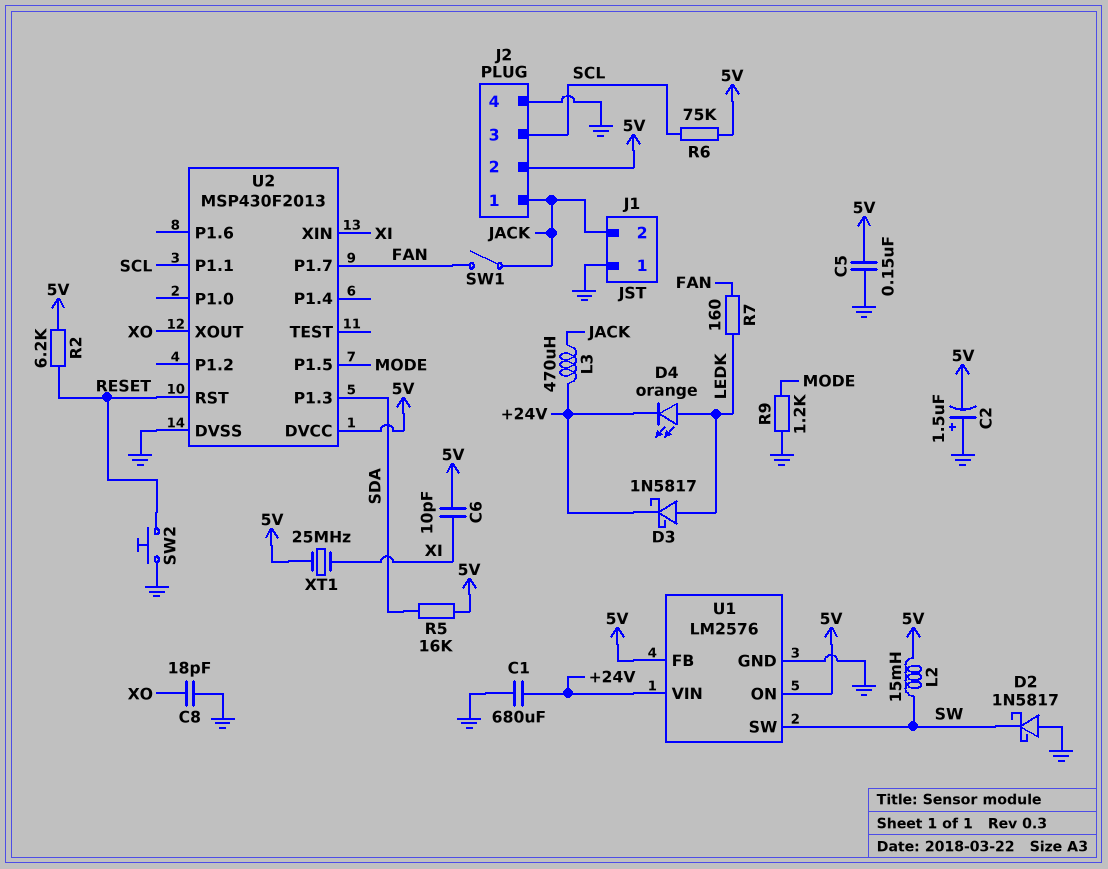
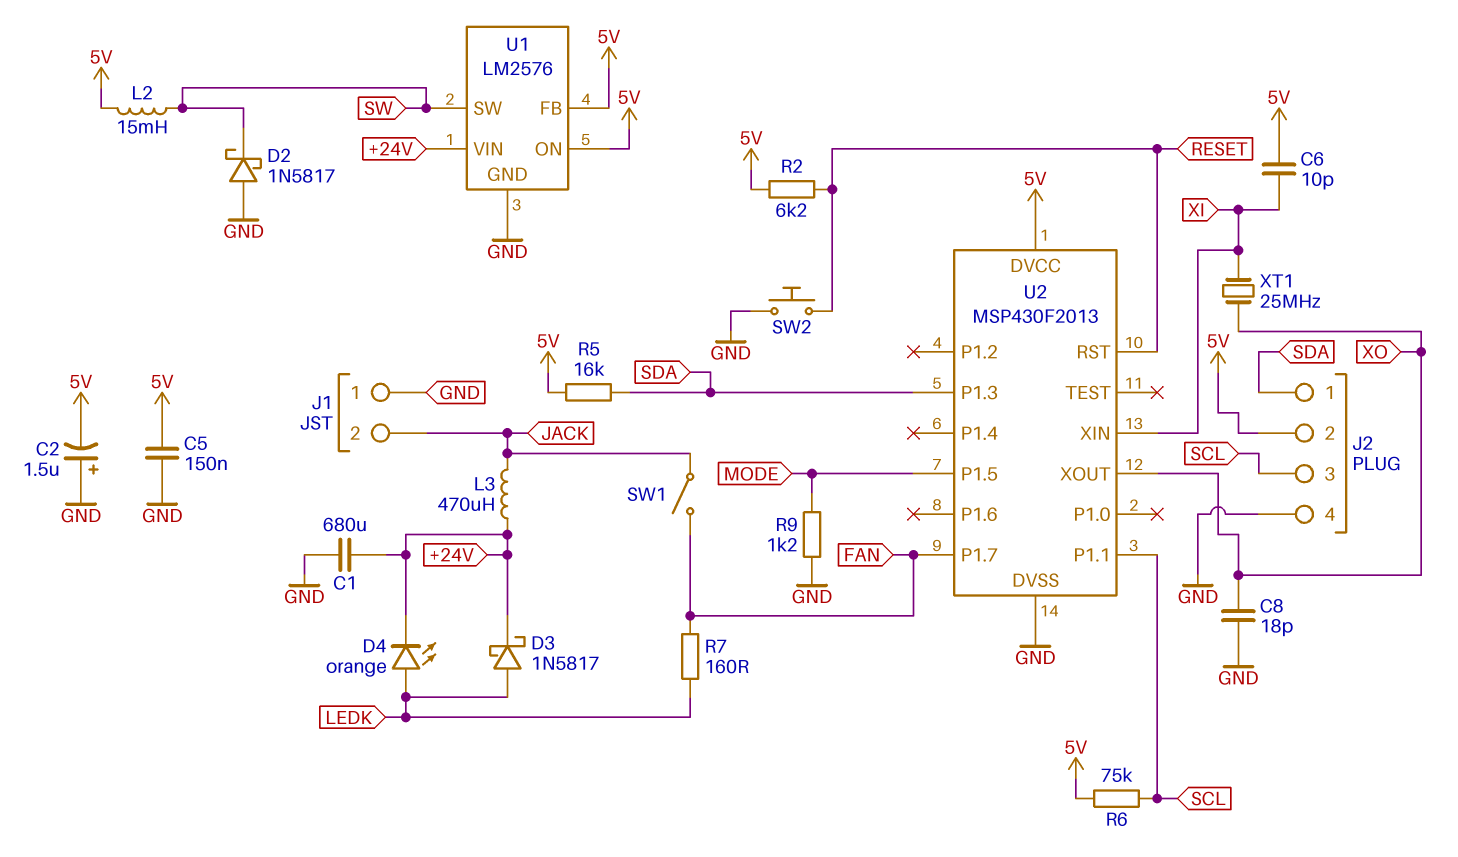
J2 pin 1: JACK -> SDA
XT1: 25MHz (5V, XI) -> 25MHz (XI, XO)

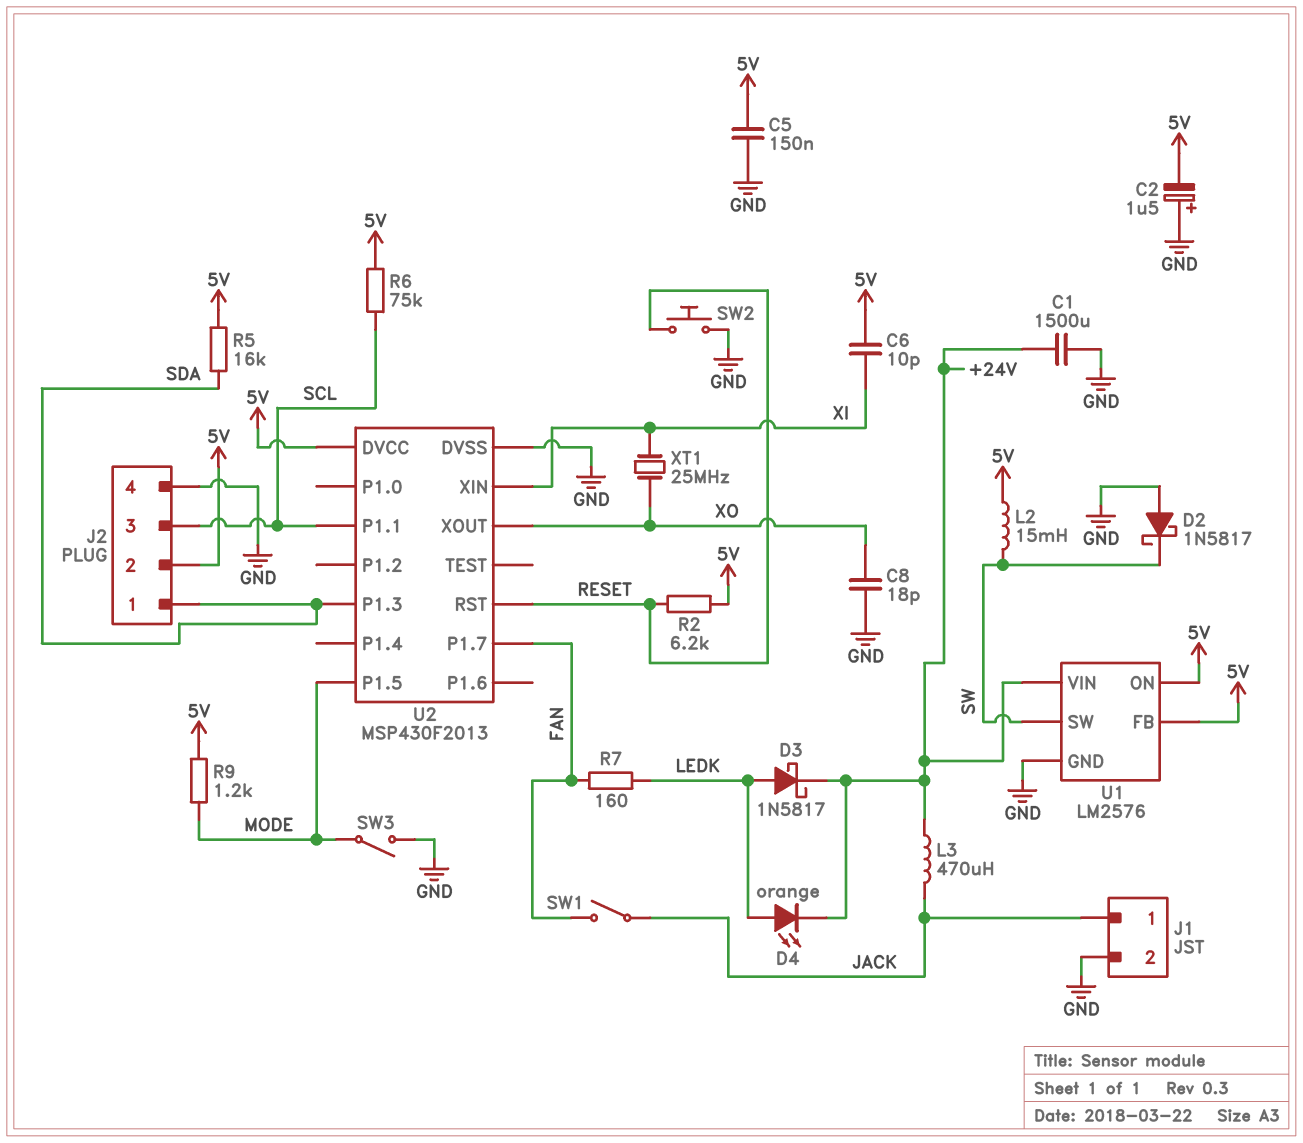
C1: 680uF (+24V, GND) -> 1500uF (+24V, GND)
J1 pin 1: GND -> JACK
J1 pin 2: JACK -> GND
R9: 1.2k (GND, MODE) -> 1.2k (5V, MODE)
SW3: none -> switch (GND, MODE)

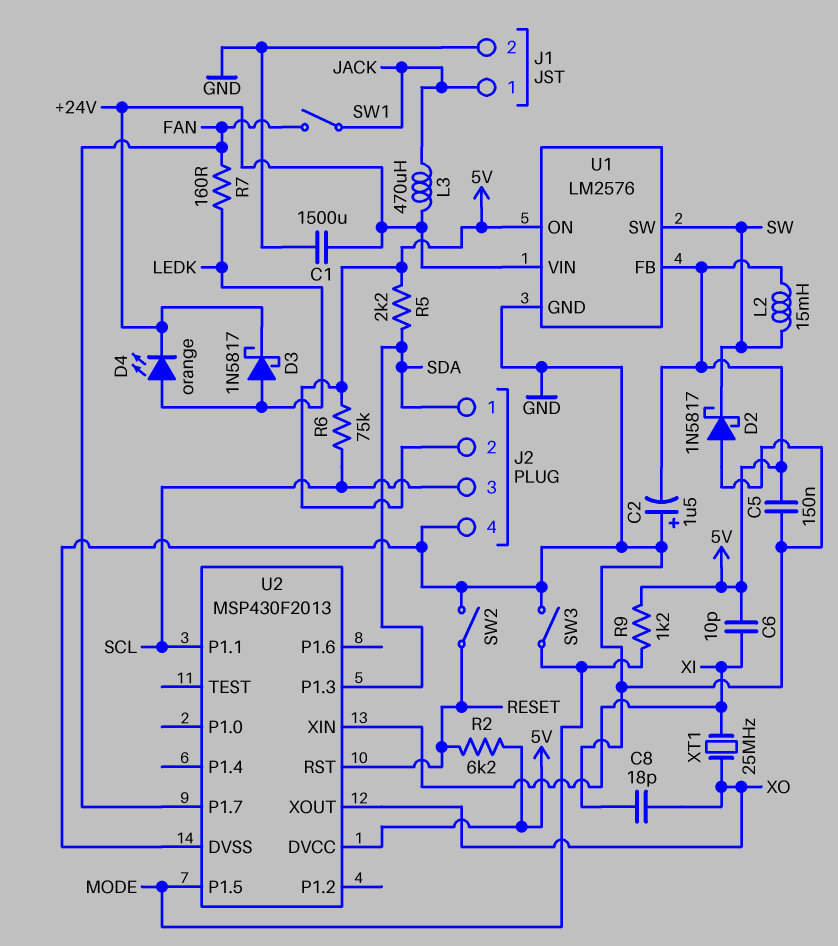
R5: 16k (5V, SDA) -> 2.2k (5V, SDA)
SW2: button (GND, RESET) -> switch (GND, RESET)

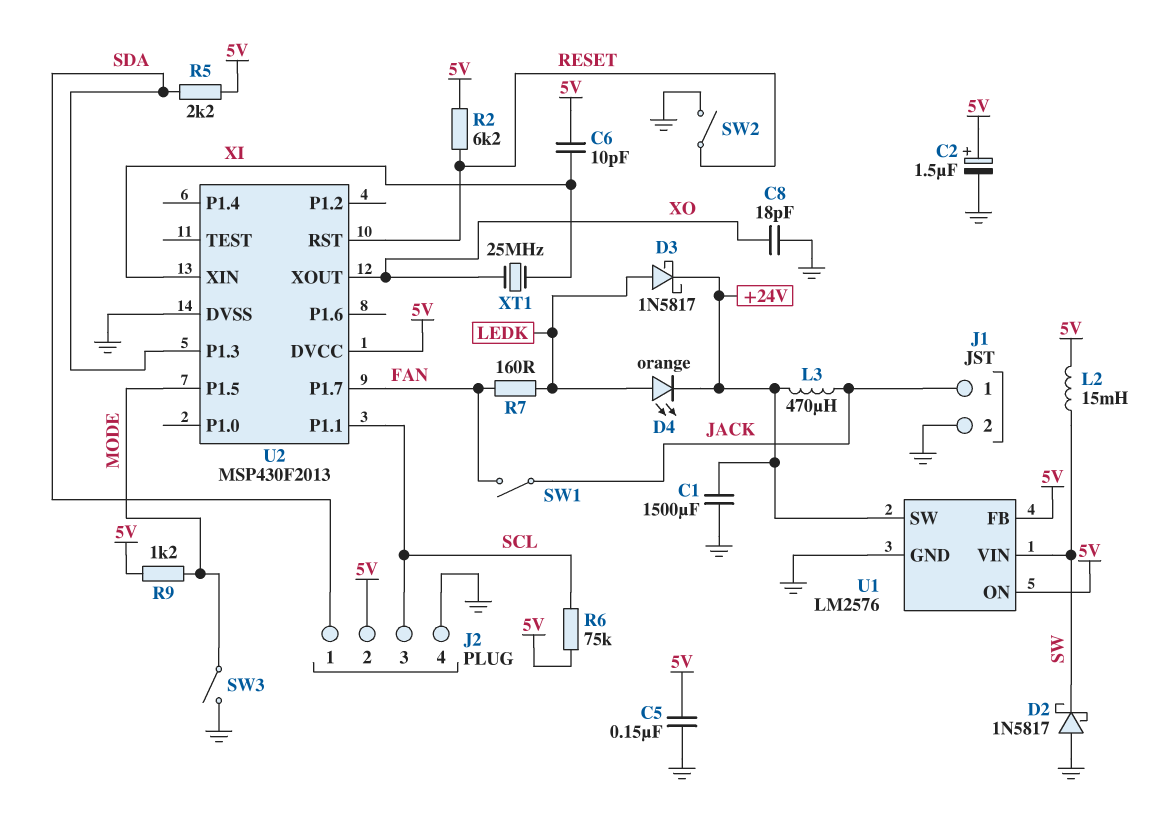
C2: 1.5uF (plus GND, minus 5V) -> 1.5uF (plus 5V, minus GND)
U1 pin SW: SW -> +24V
U1 pin VIN: +24V -> SW

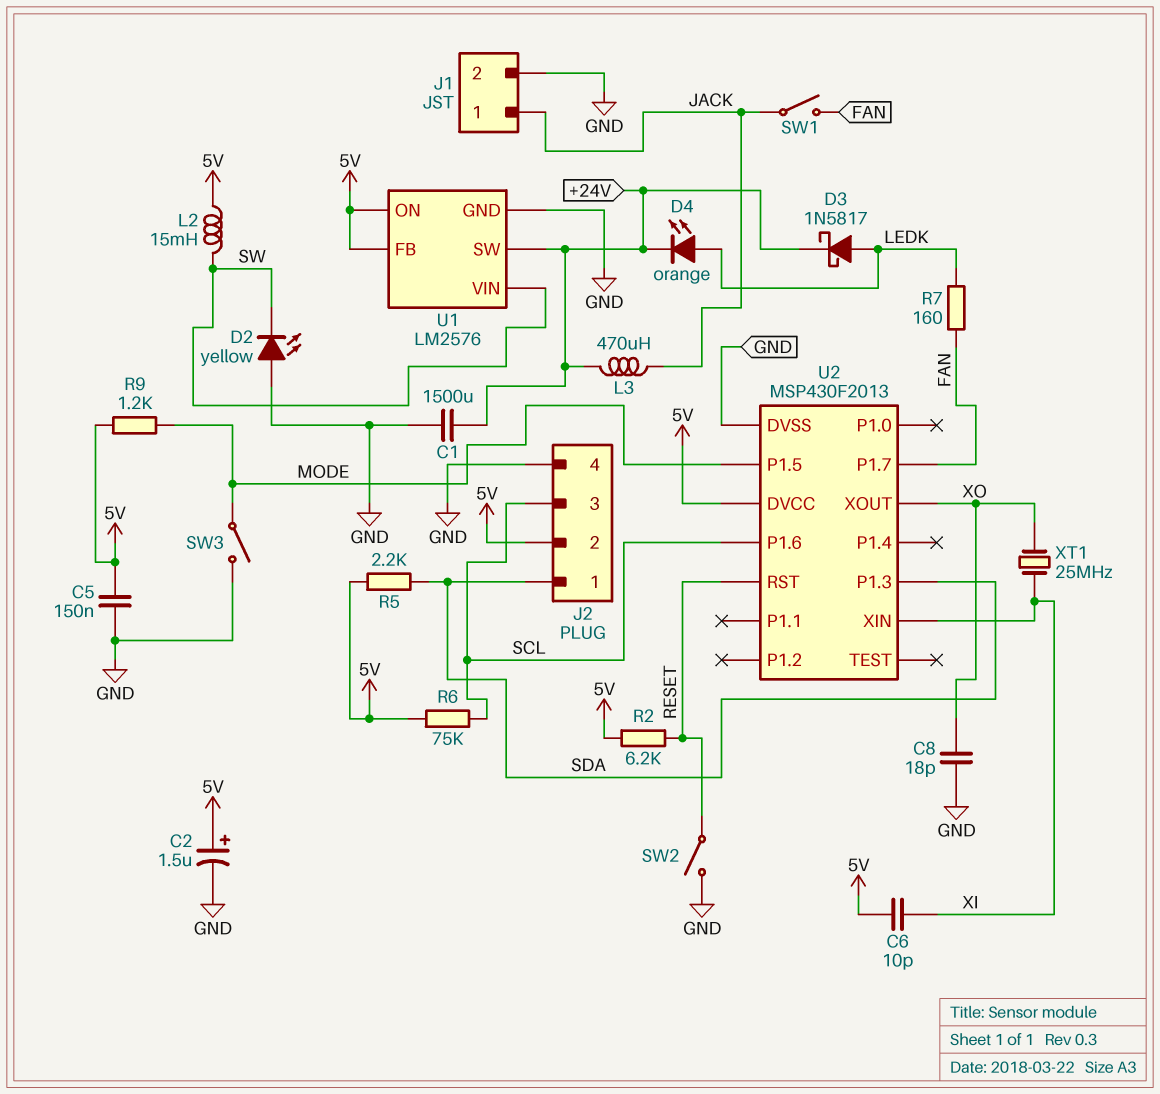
D2: schottky 1N5817 (A GND, K SW) -> LED yellow (A GND, K SW)
U2 pin P1.1: SCL -> none
U2 pin P1.6: none -> SCL

